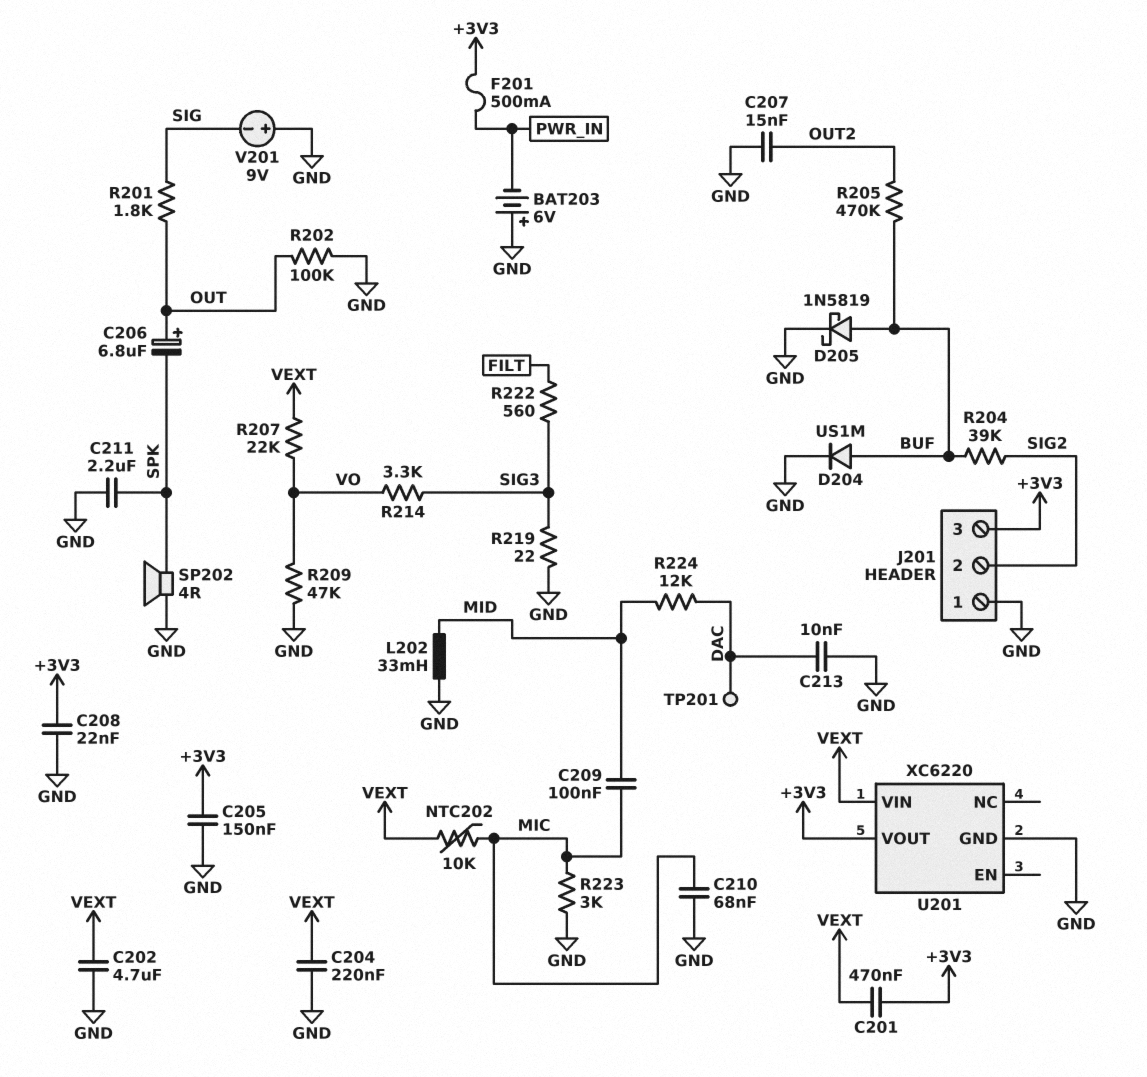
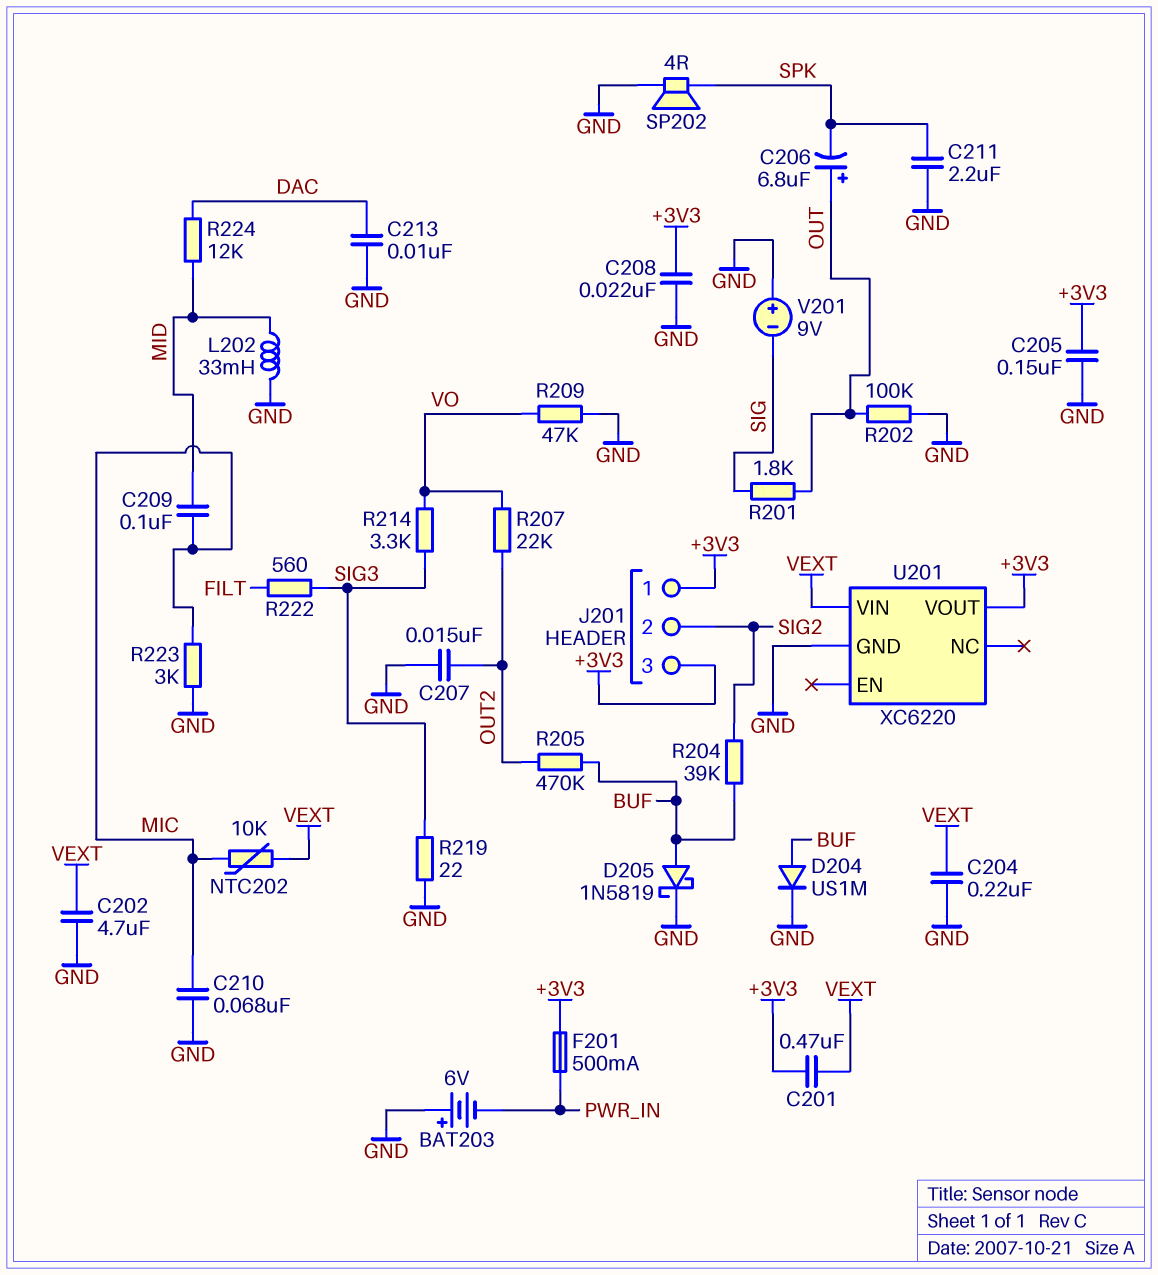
J201 pin 1: GND -> +3V3
R207: 22k (VEXT, VO) -> 22k (OUT2, VO)
TP201: test point (DAC) -> none

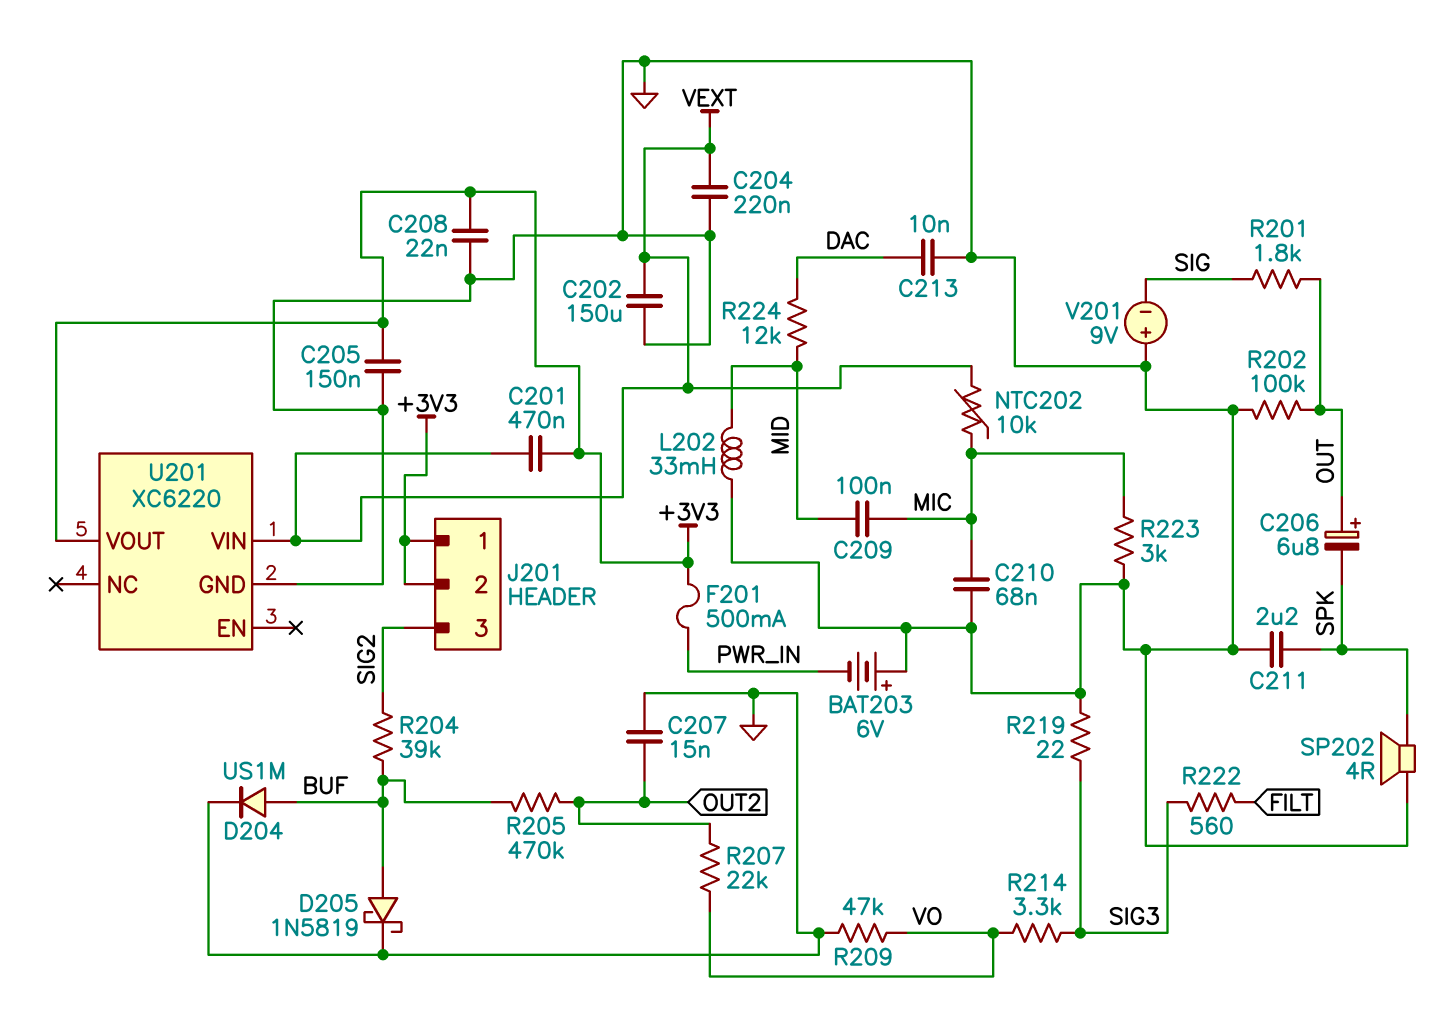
C202: 4.7uF (GND, VEXT) -> 150uF (GND, VEXT)
J201 pin 2: SIG2 -> +3V3
J201 pin 3: +3V3 -> SIG2

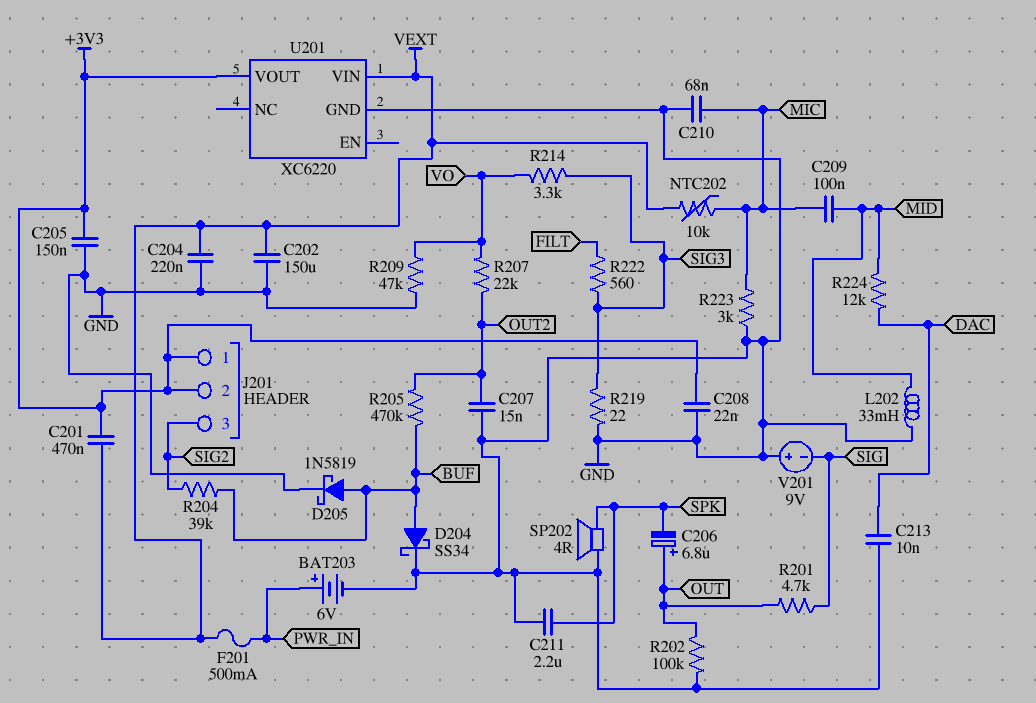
BAT203: 6V (plus GND, minus PWR_IN) -> 6V (plus PWR_IN, minus GND)
D204: diode US1M (A BUF, K GND) -> schottky SS34 (A BUF, K GND)
F201: 500mA (+3V3, PWR_IN) -> 500mA (PWR_IN, VEXT)
R201: 1.8k (OUT, SIG) -> 4.7k (OUT, SIG)

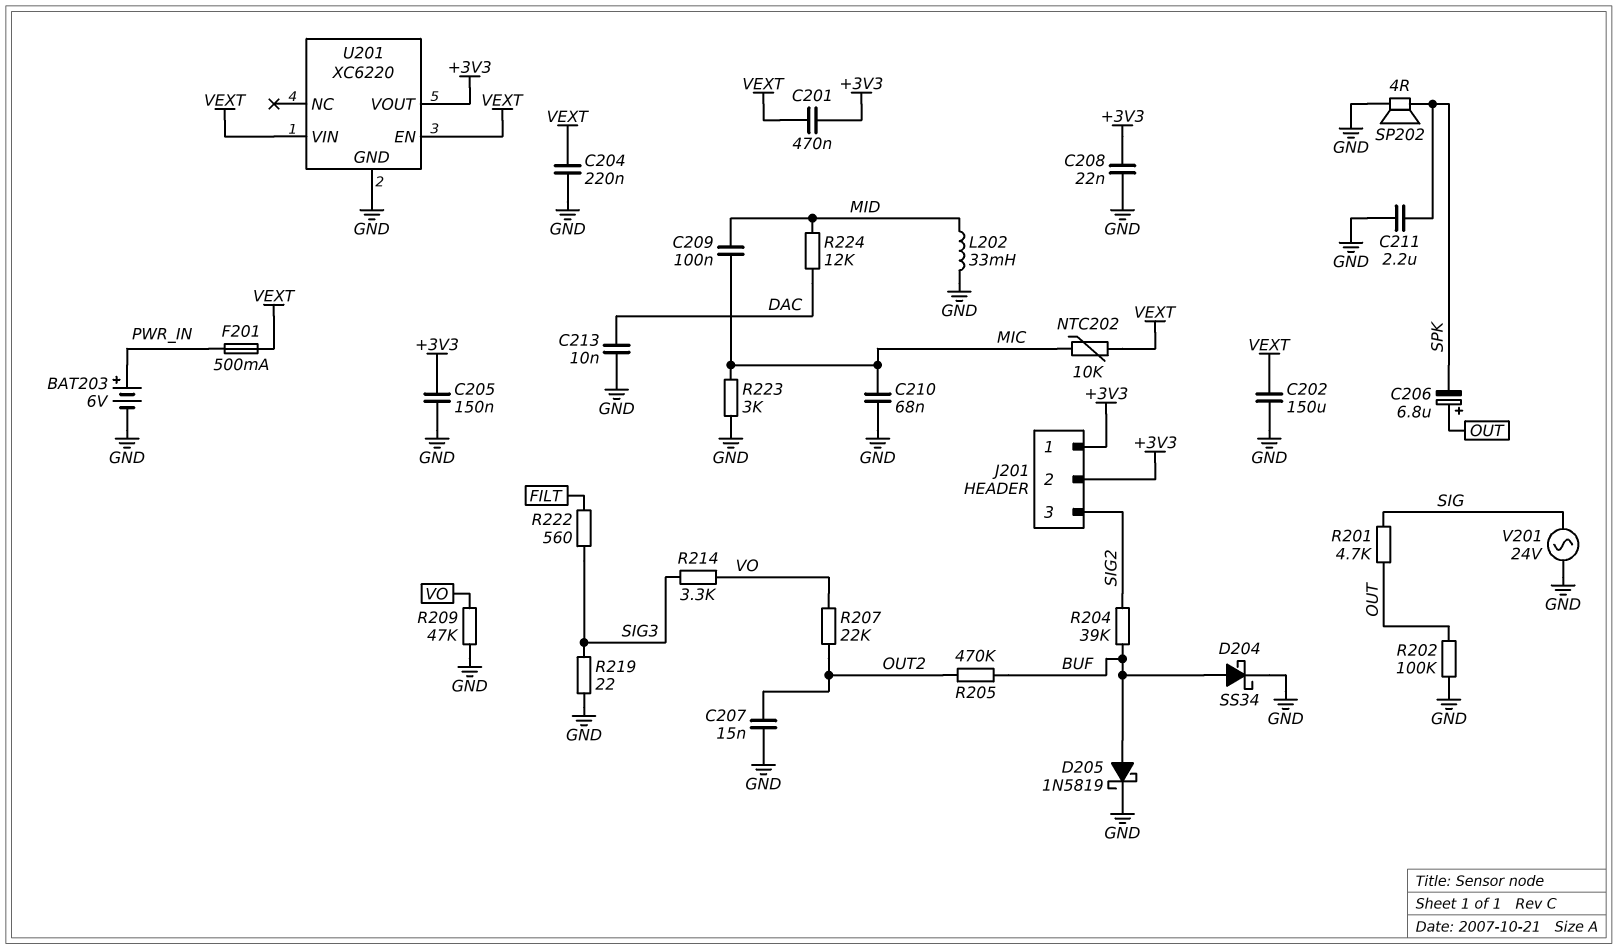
U201 pin EN: none -> VEXT
V201: 9V (plus GND, minus SIG) -> AC 24V (GND, SIG)

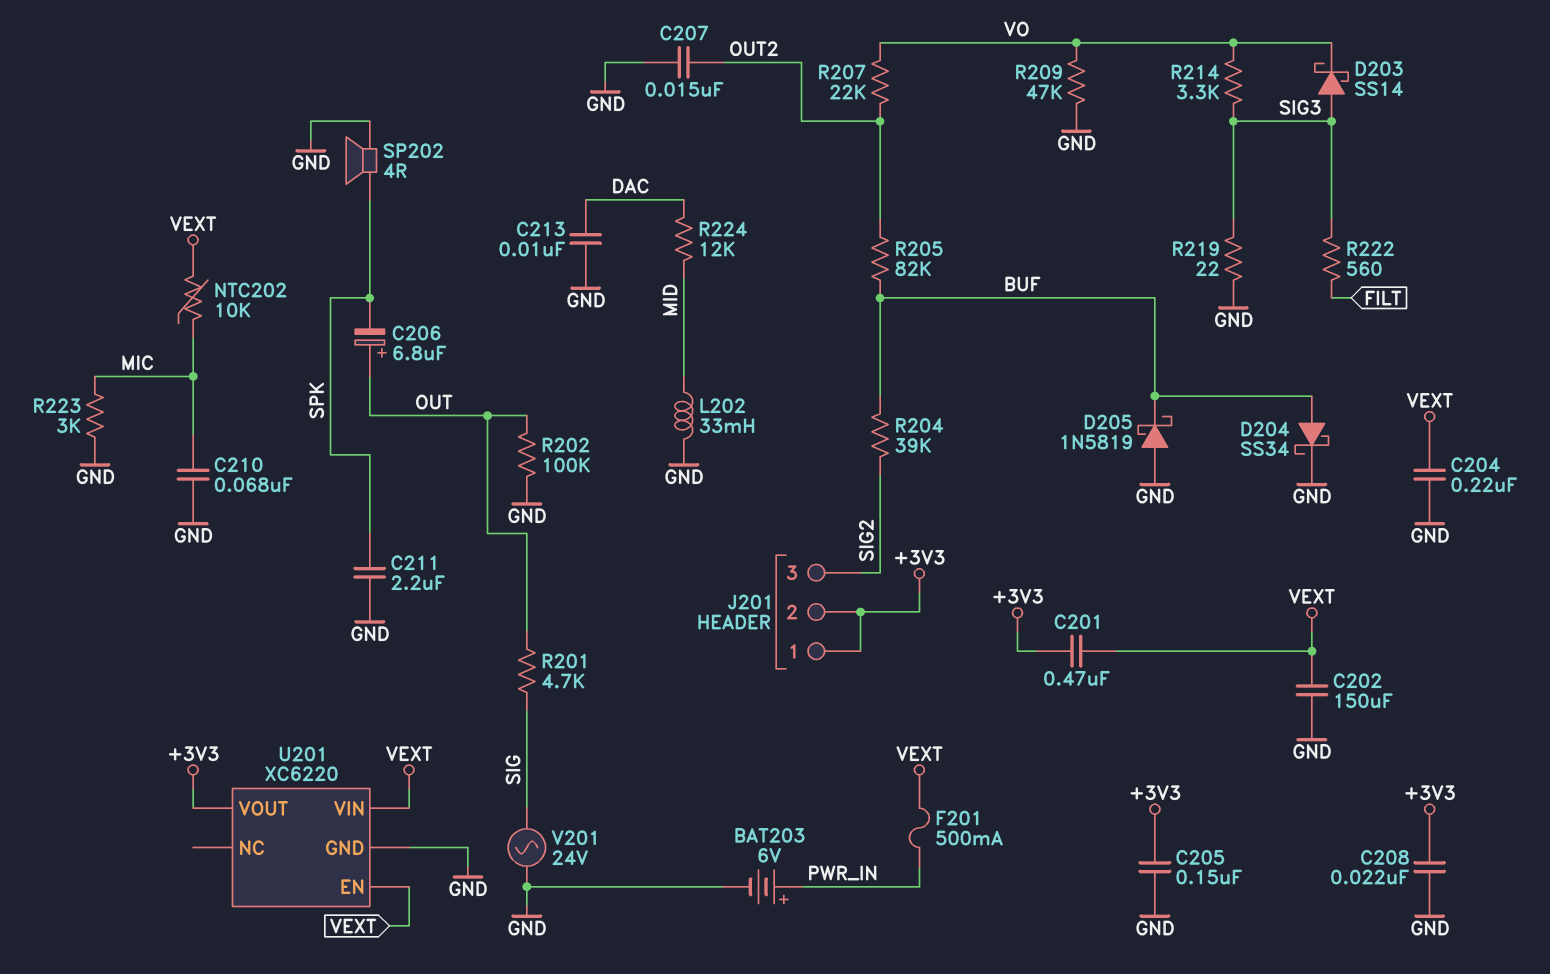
C209: 100nF (MIC, MID) -> none
D203: none -> schottky SS14 (A SIG3, K VO)
D205: schottky 1N5819 (A BUF, K GND) -> schottky 1N5819 (A GND, K BUF)
R205: 470k (BUF, OUT2) -> 82k (BUF, OUT2)

